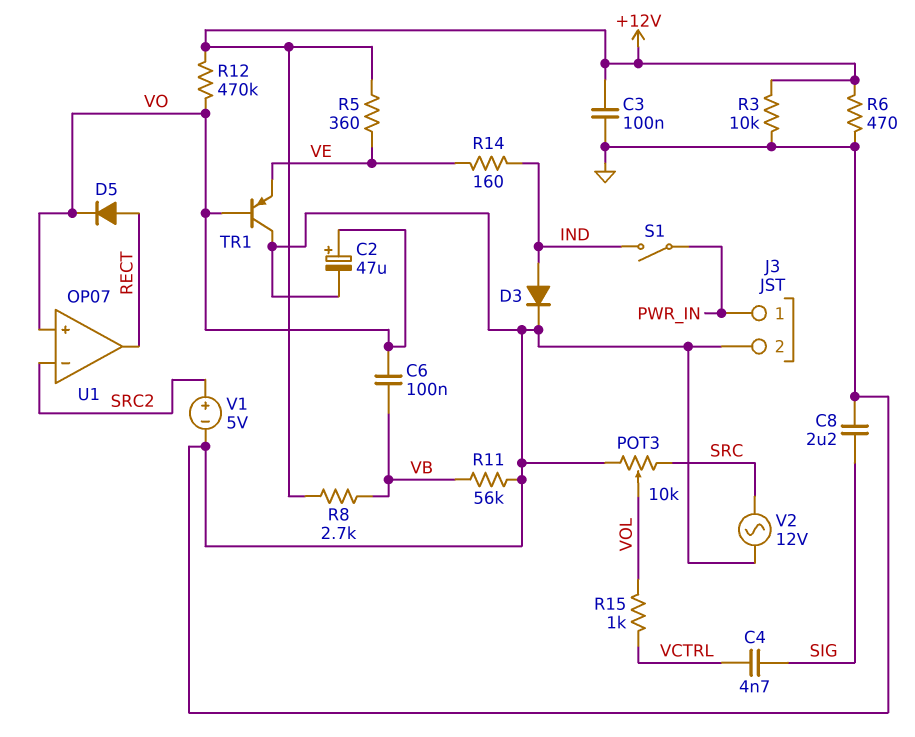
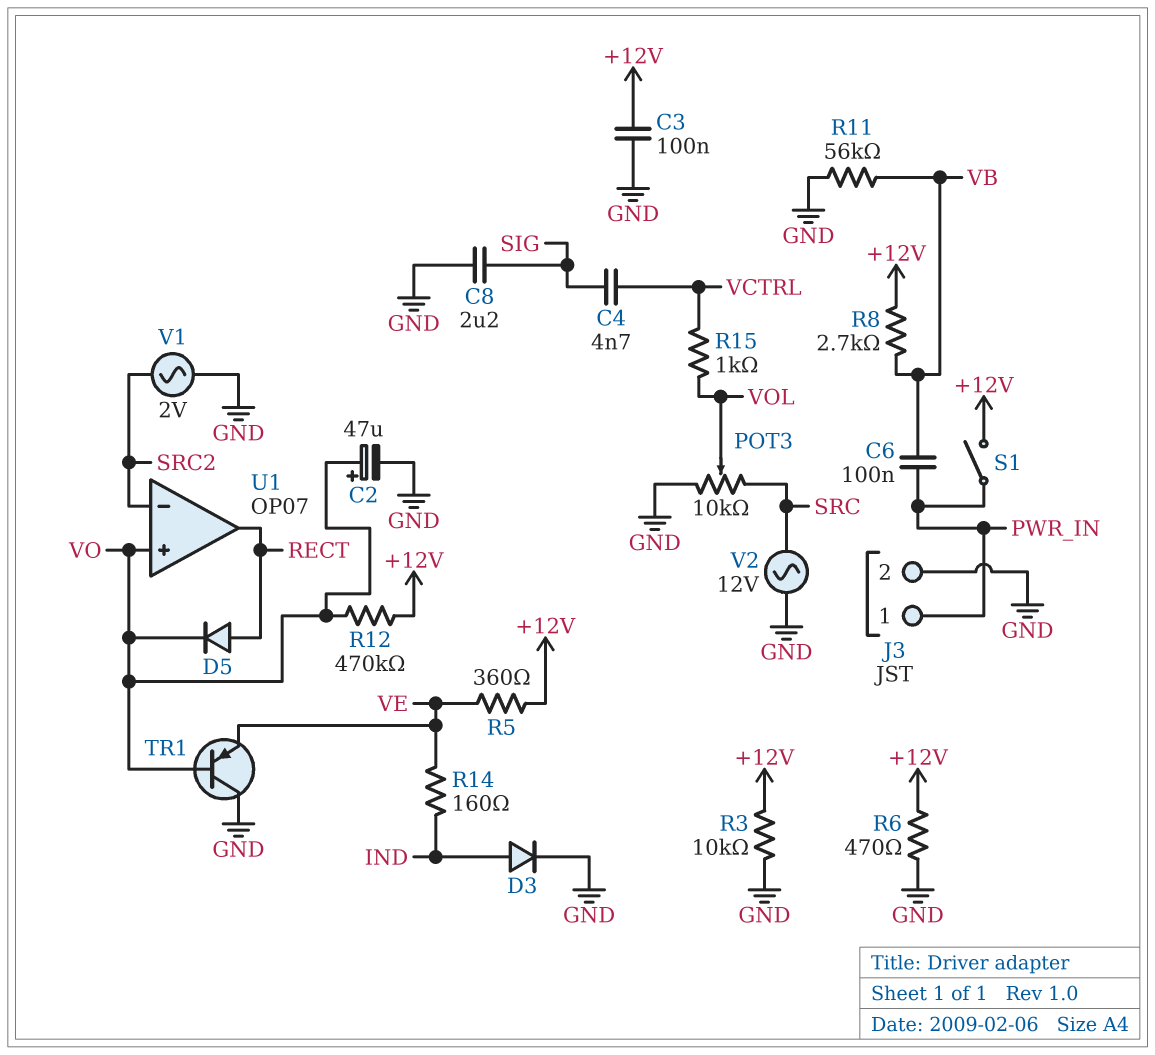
C6: 100nF (VB, VO) -> 100nF (PWR_IN, VB)
S1: switch (IND, PWR_IN) -> switch (+12V, PWR_IN)
V1: 5V (plus SRC2, minus GND) -> AC 2V (GND, SRC2)

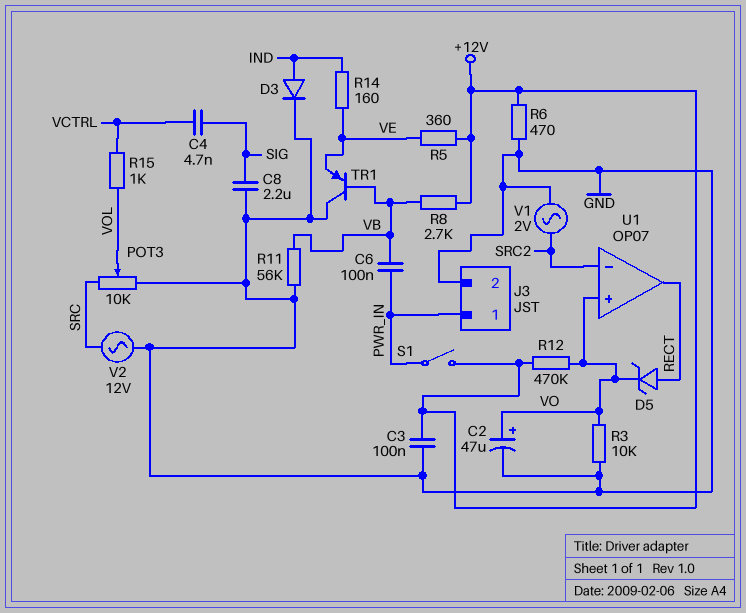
D5: diode (A RECT, K VO) -> zener (A RECT, K VO)
R3: 10k (+12V, GND) -> 10k (GND, VO)
TR1: PNP (B VO, C GND, E VE) -> PNP (B VB, C GND, E VE)

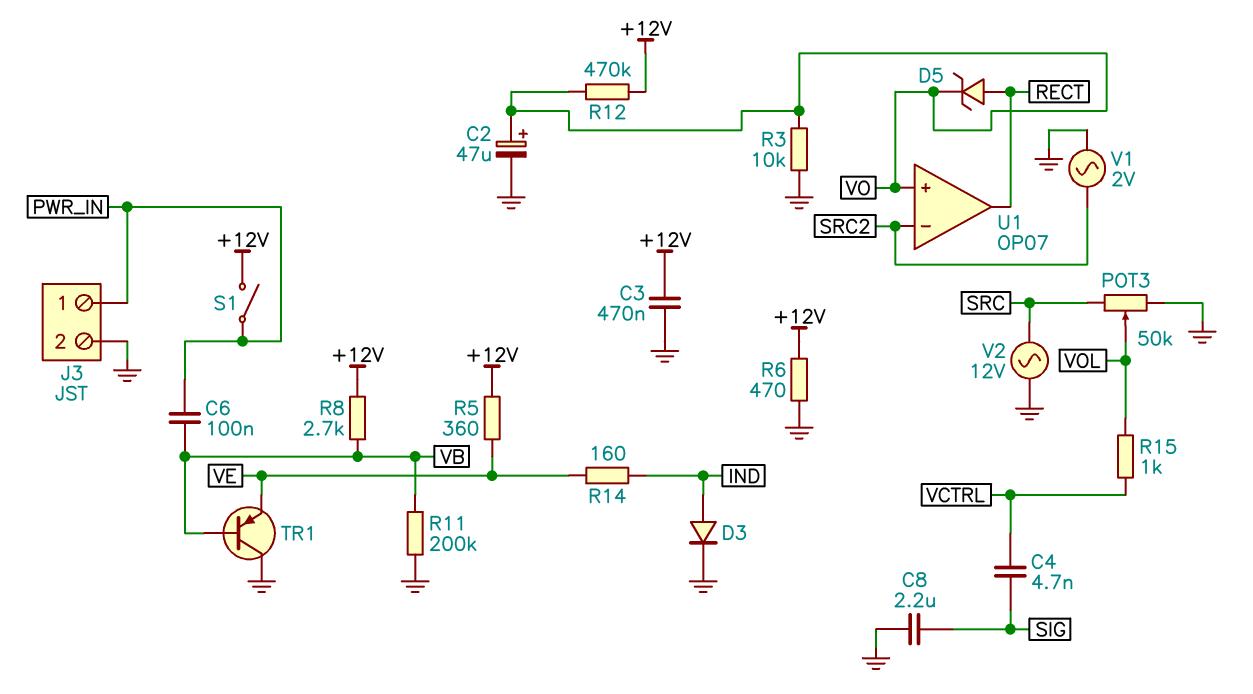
C3: 100nF (+12V, GND) -> 470nF (+12V, GND)
POT3: 10k (GND, SRC, wiper VOL) -> 50k (GND, SRC, wiper VOL)
R11: 56k (GND, VB) -> 200k (GND, VB)

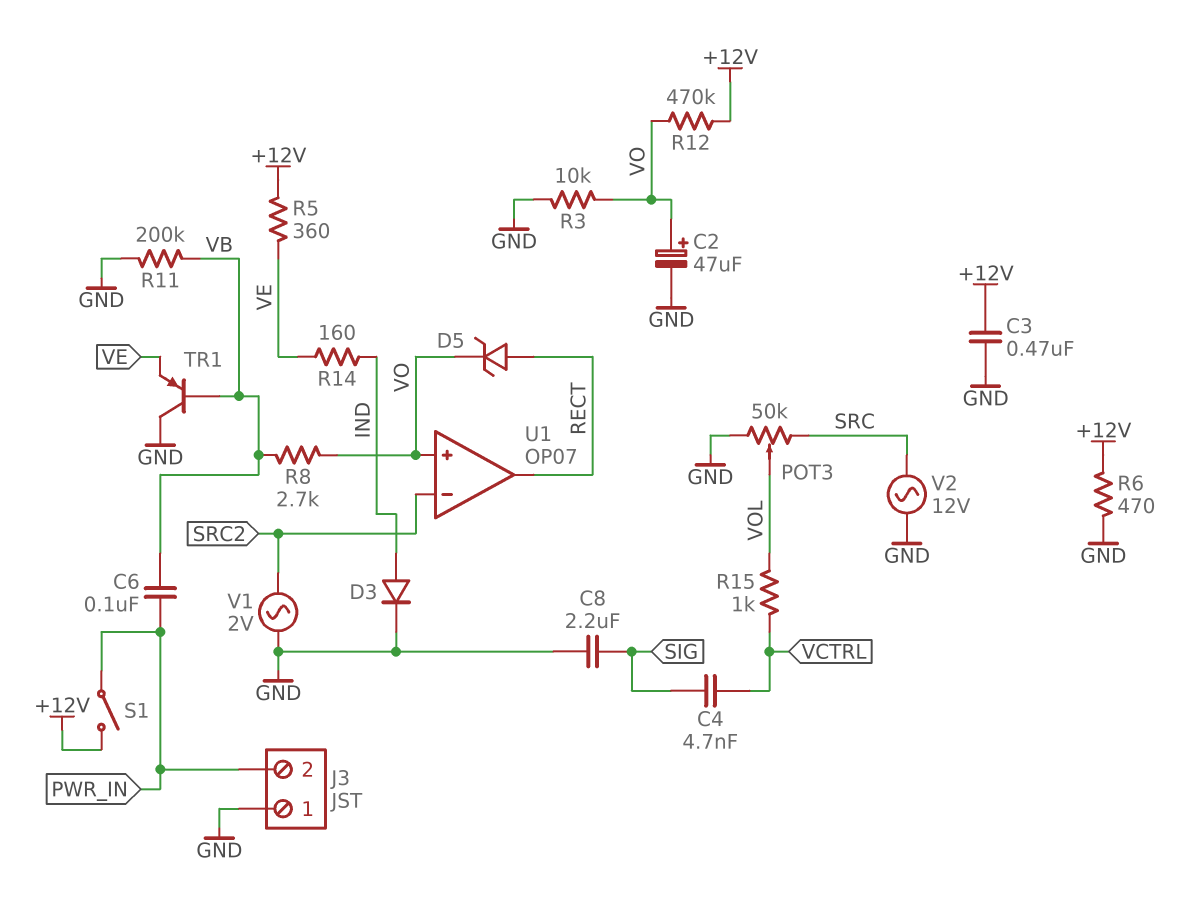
J3 pin 1: PWR_IN -> GND
J3 pin 2: GND -> PWR_IN
R8: 2.7k (+12V, VB) -> 2.7k (VB, VO)

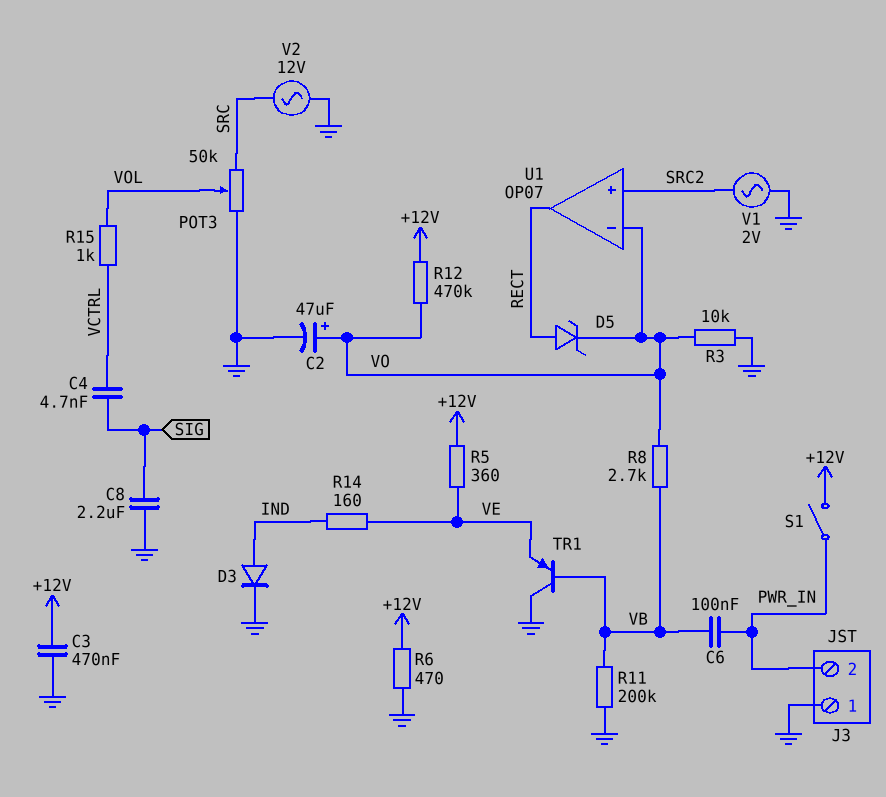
U1 pin in+: VO -> SRC2
U1 pin in-: SRC2 -> VO

